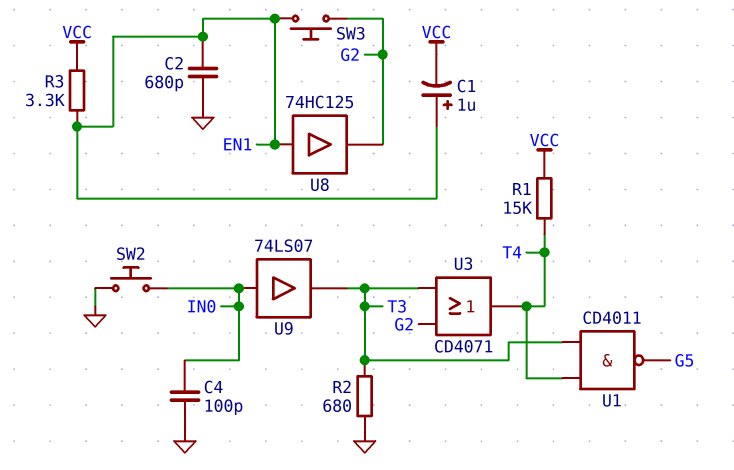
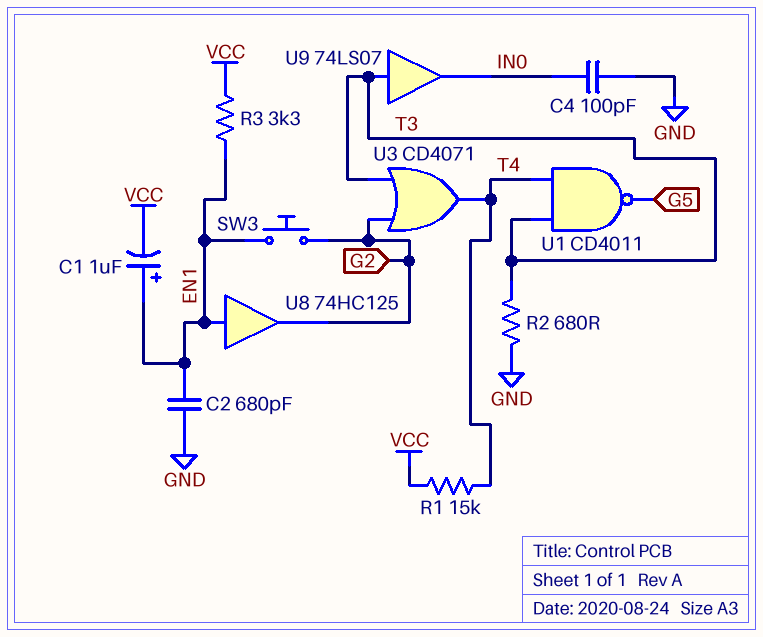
SW2: button (GND, IN0) -> none
U9: buffer 74LS07 (in IN0, out T3) -> buffer 74LS07 (in T3, out IN0)

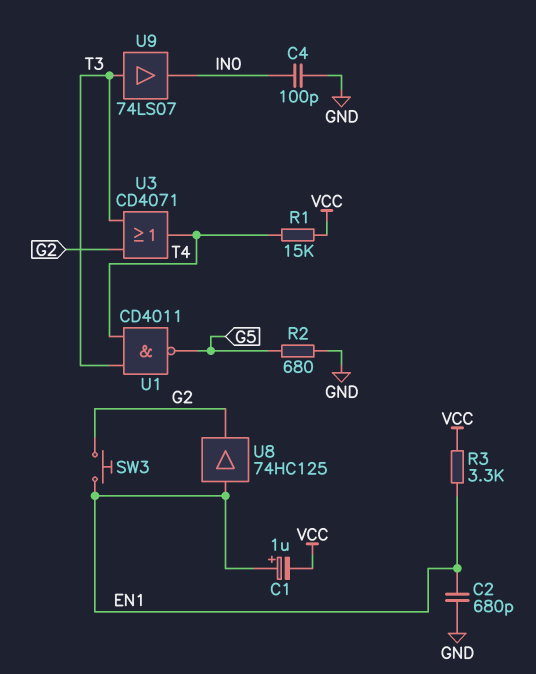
R2: 680 (GND, T3) -> 680 (G5, GND)

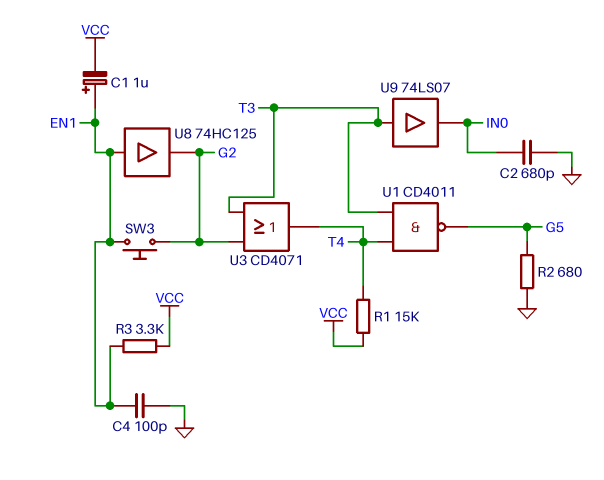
C2: 680pF (EN1, GND) -> 680pF (GND, IN0)
C4: 100pF (GND, IN0) -> 100pF (EN1, GND)

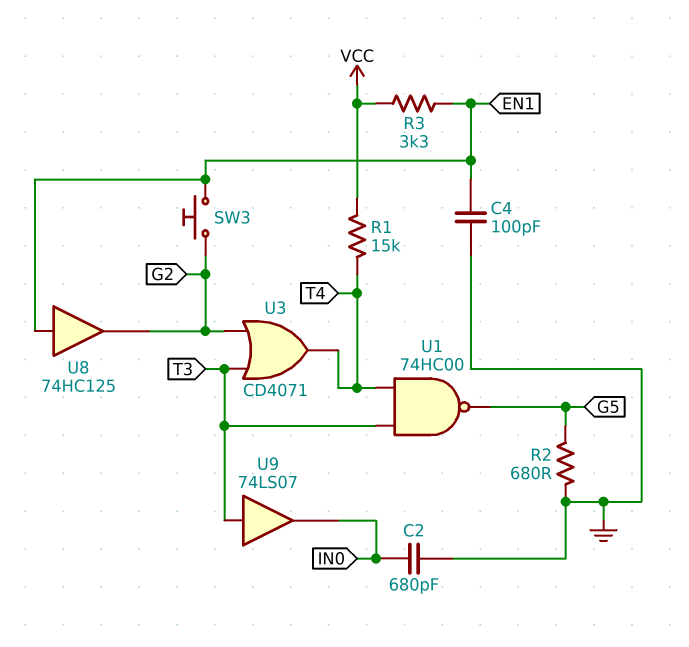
C1: 1uF (plus EN1, minus VCC) -> none
U1: NAND CD4011 (in T3, in T4, out G5) -> NAND 74HC00 (in T3, in T4, out G5)

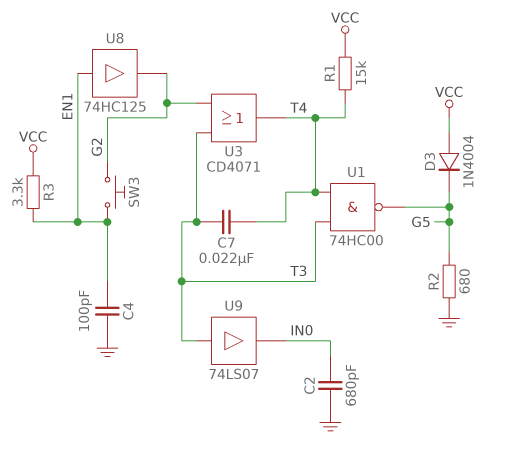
C7: none -> 22nF (T3, T4)
D3: none -> diode 1N4004 (A VCC, K G5)

